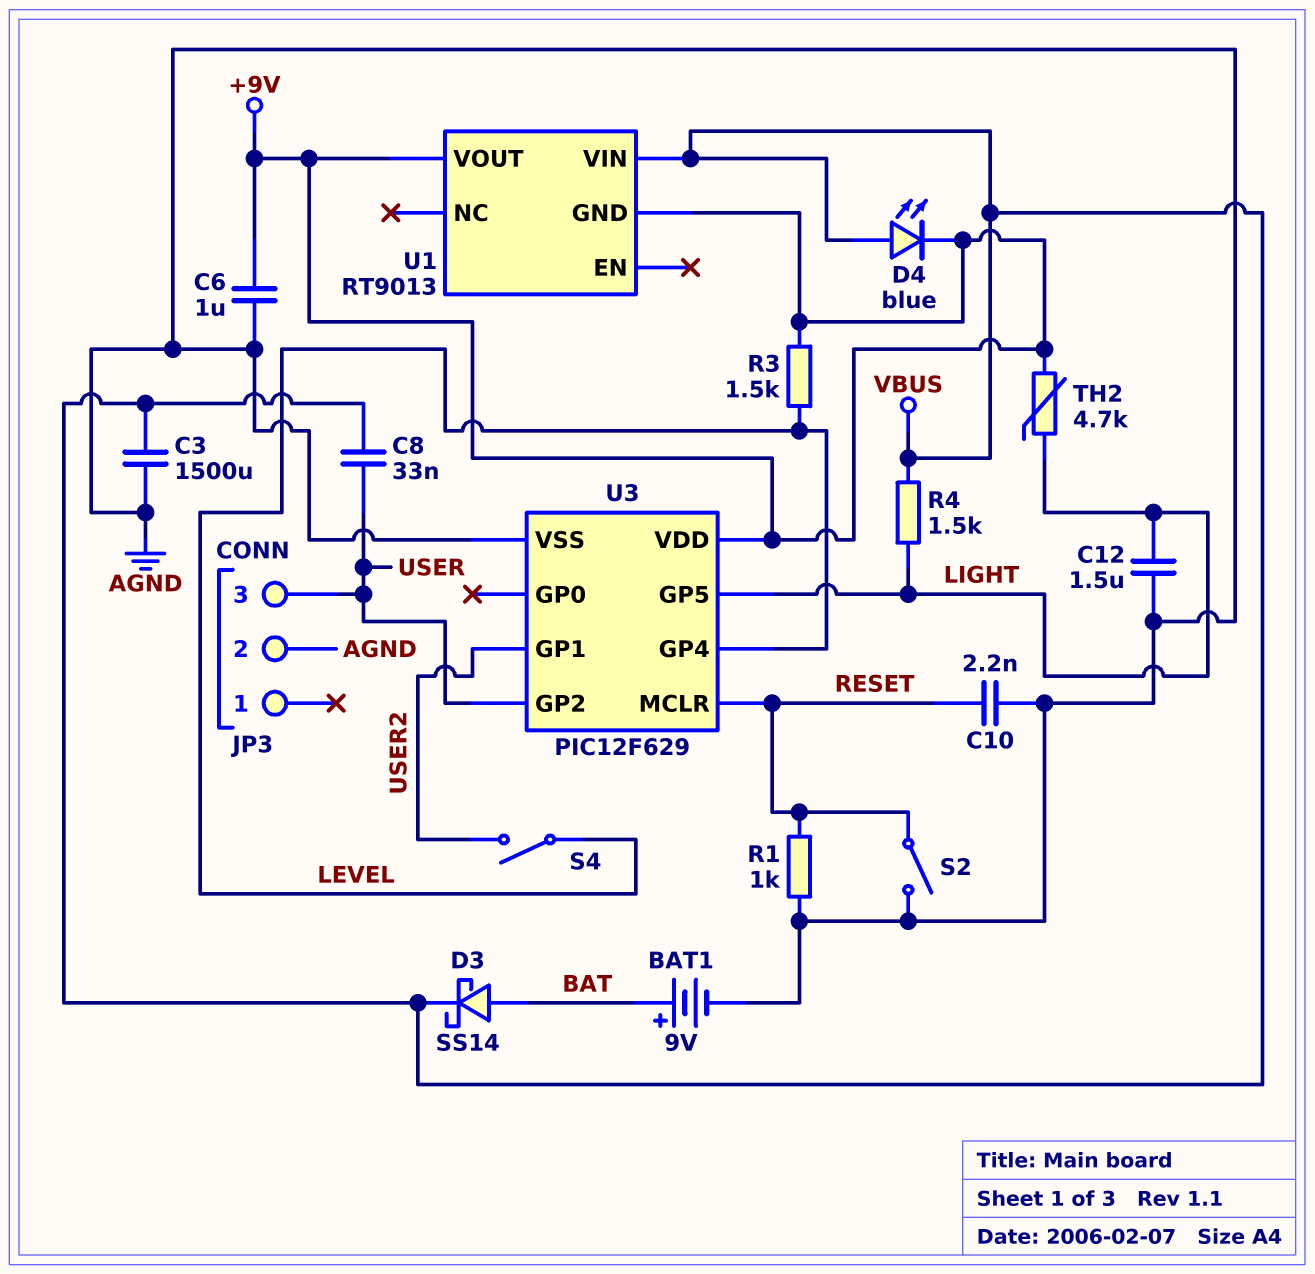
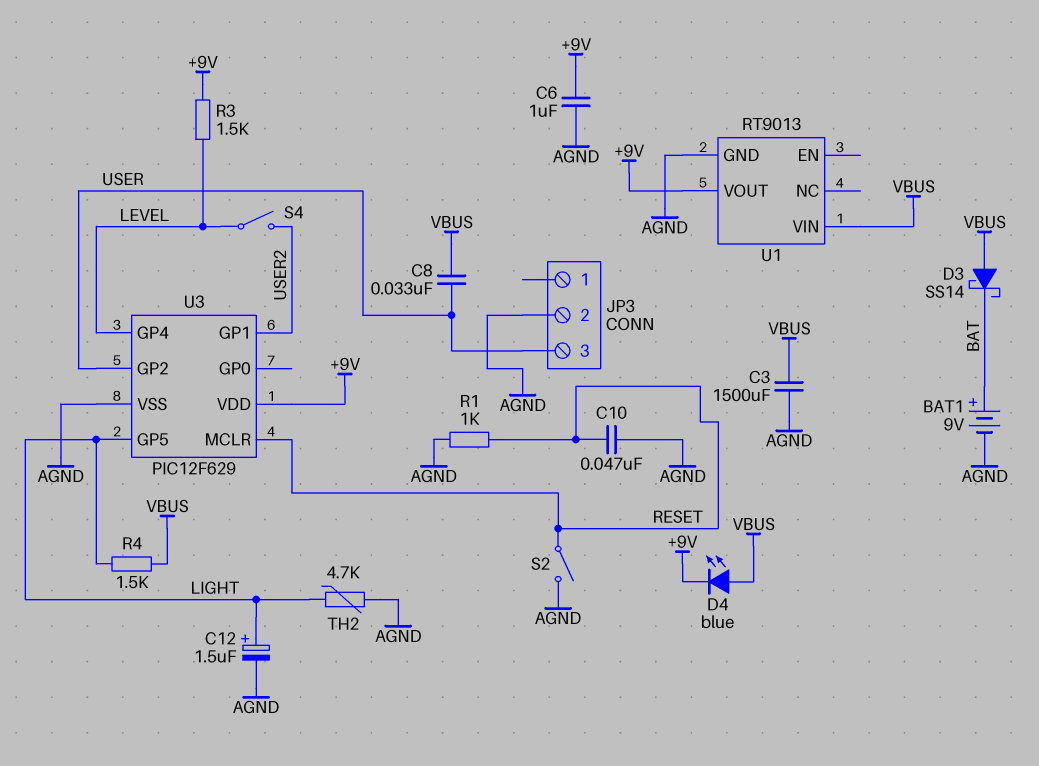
C10: 2.2nF (AGND, RESET) -> 47nF (AGND, RESET)
C12: 1.5uF (AGND, LIGHT) -> 1.5uF (plus LIGHT, minus AGND)
D3: schottky SS14 (A BAT, K VBUS) -> schottky SS14 (A VBUS, K BAT)
TH2: 4.7k (+9V, LIGHT) -> 4.7k (AGND, LIGHT)
U1 pin GND: +9V -> AGND

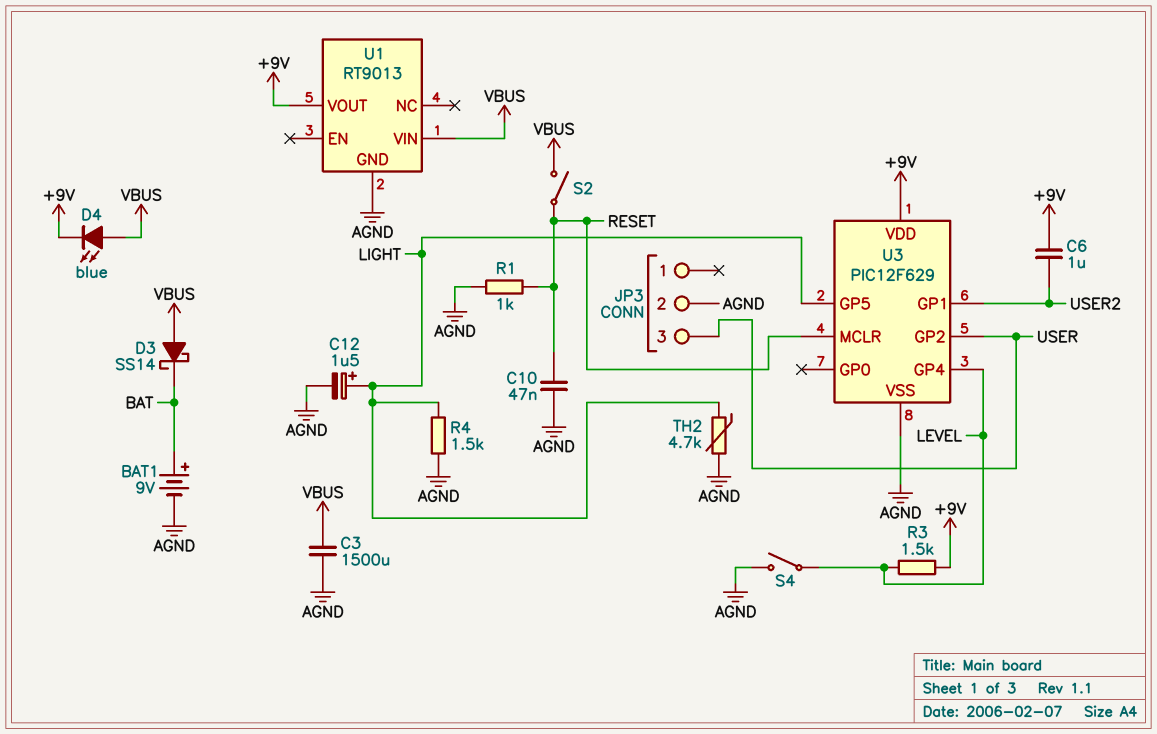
C6: 1uF (+9V, AGND) -> 1uF (+9V, USER2)
C8: 33nF (USER, VBUS) -> none
R4: 1.5k (LIGHT, VBUS) -> 1.5k (AGND, LIGHT)
S2: switch (AGND, RESET) -> switch (RESET, VBUS)
S4: switch (LEVEL, USER2) -> switch (AGND, LEVEL)

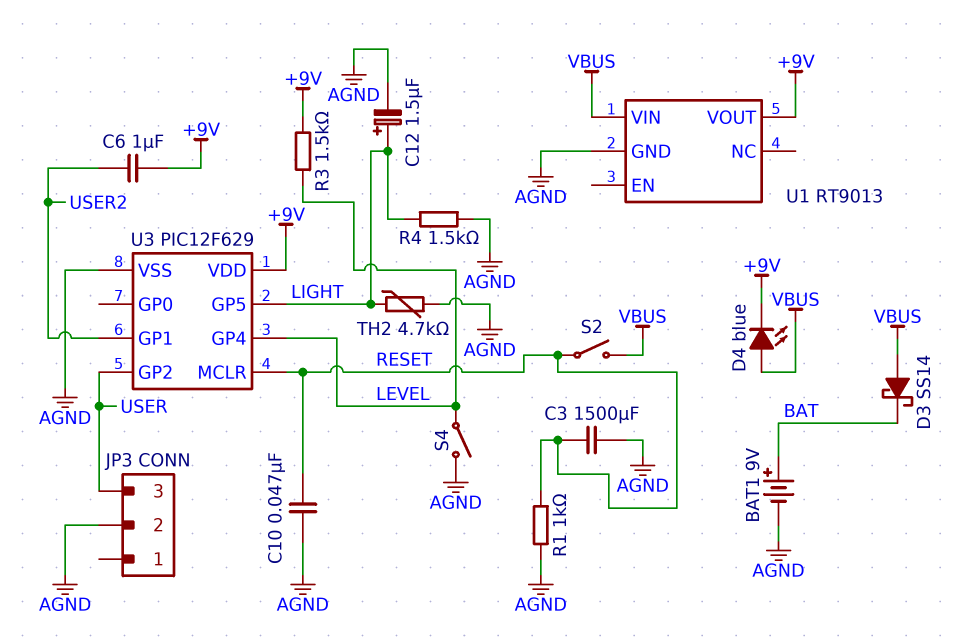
C3: 1500uF (AGND, VBUS) -> 1500uF (AGND, RESET)

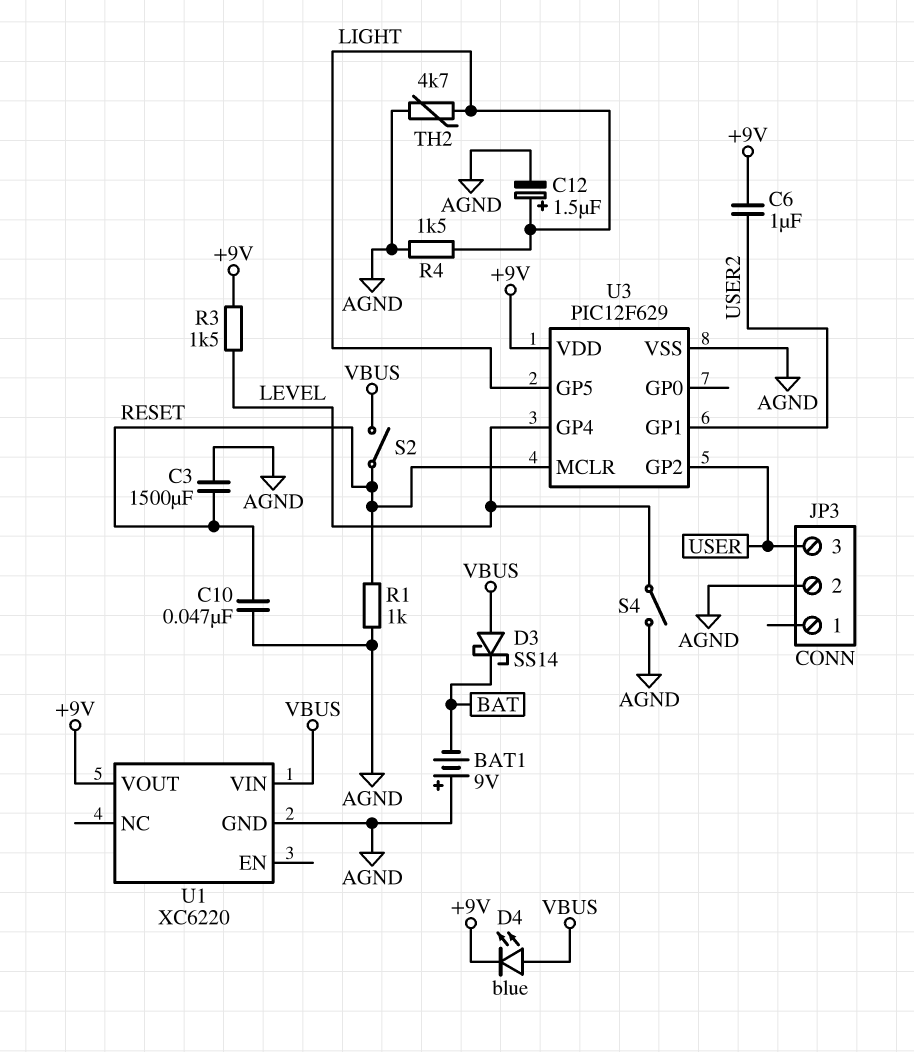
BAT1: 9V (plus BAT, minus AGND) -> 9V (plus AGND, minus BAT)
U1: RT9013 -> XC6220

